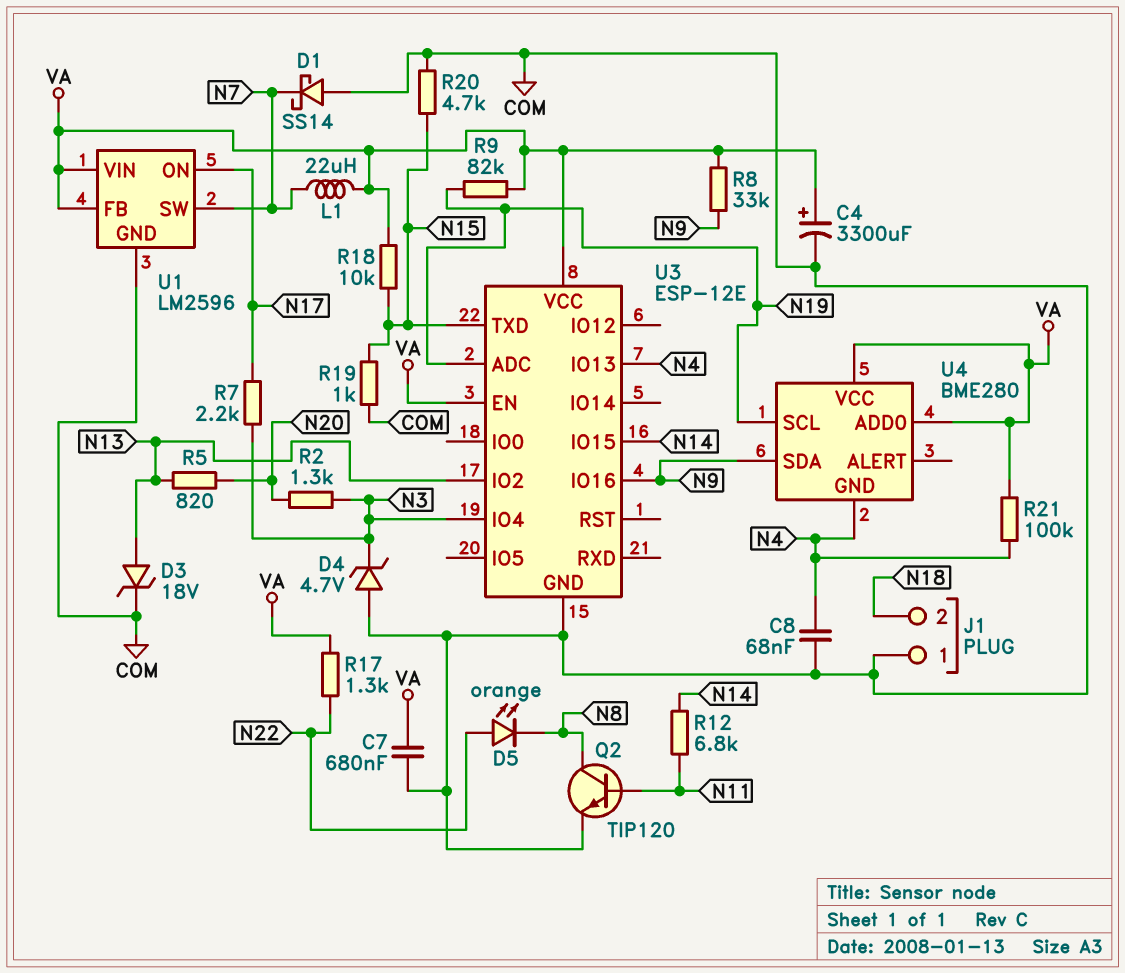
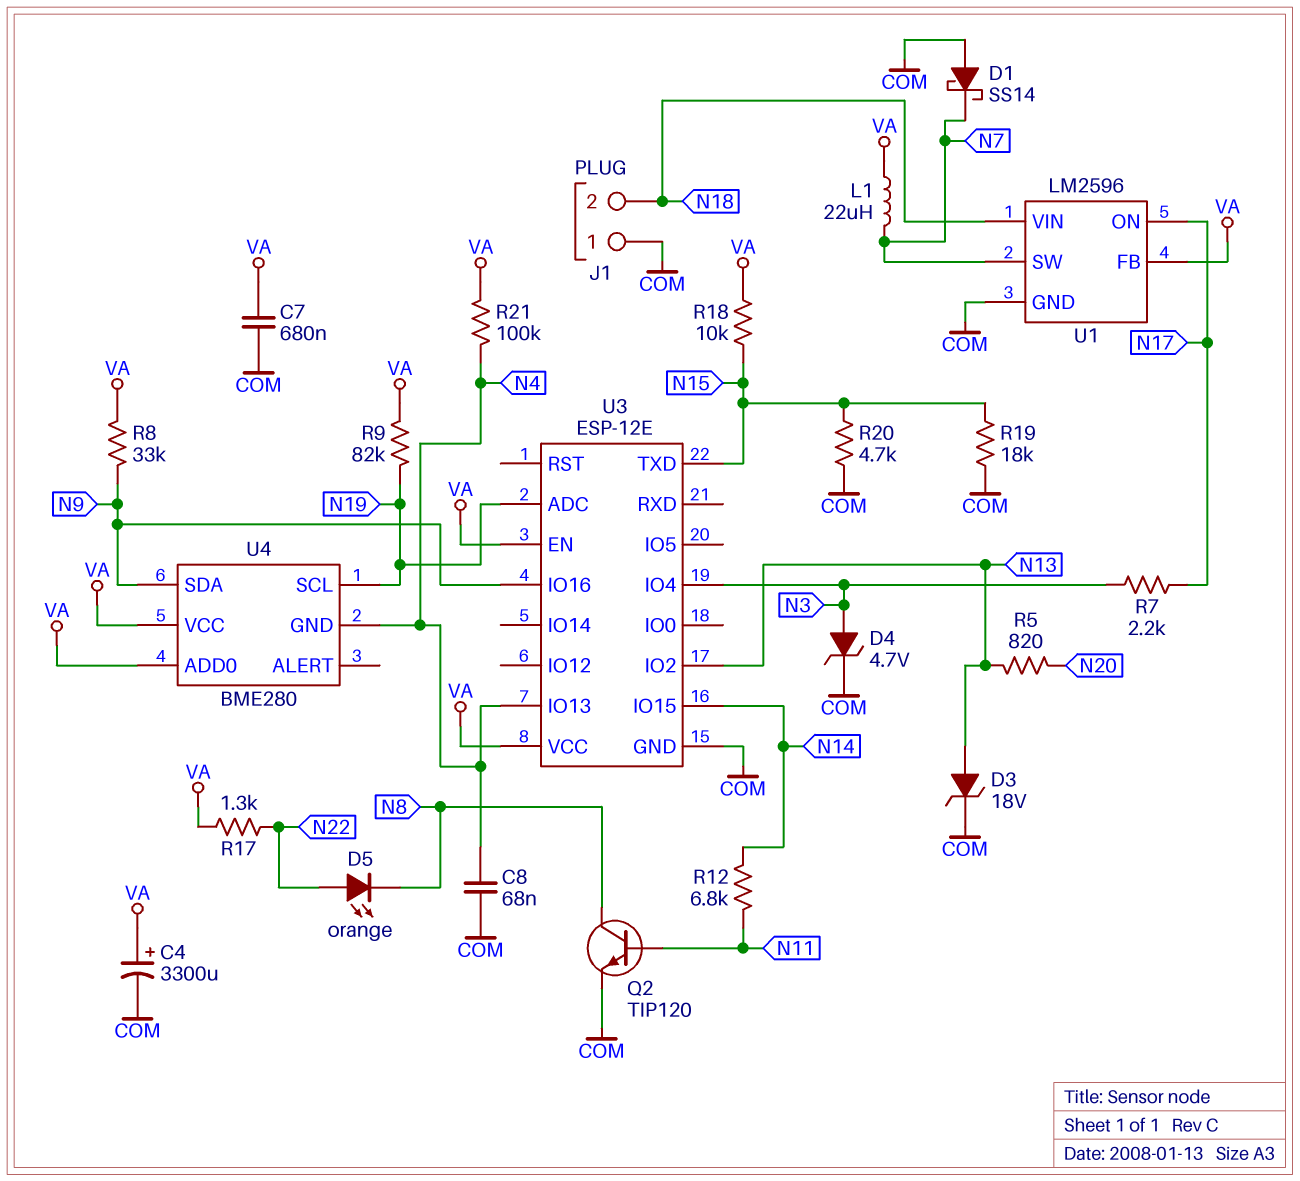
D4: zener 4.7V (A COM, K N3) -> zener 4.7V (A N3, K COM)
R2: 1.3k (N3, N20) -> none
R19: 1k (COM, N15) -> 18k (COM, N15)
U1 pin VIN: VA -> N18

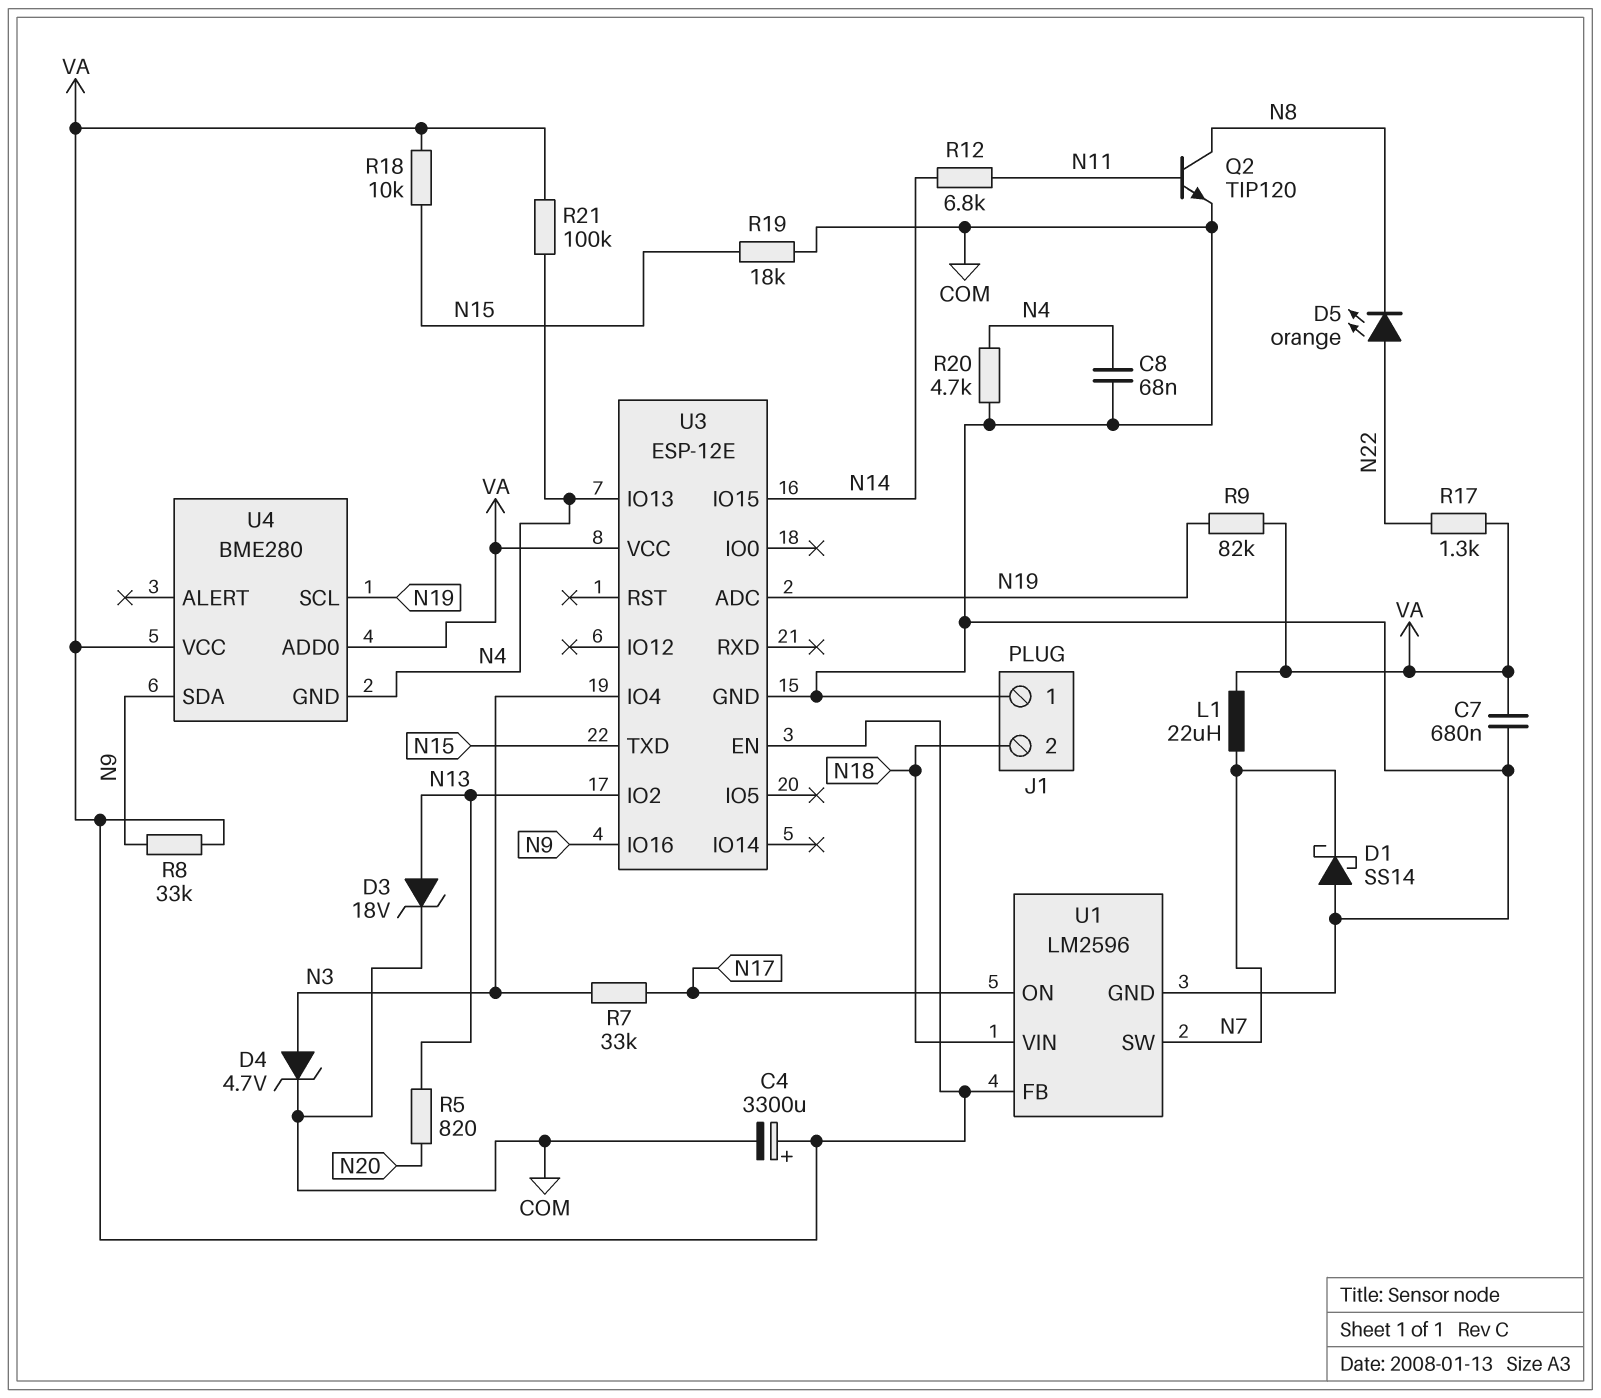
R7: 2.2k (N3, N17) -> 33k (N3, N17)
R20: 4.7k (COM, N15) -> 4.7k (COM, N4)

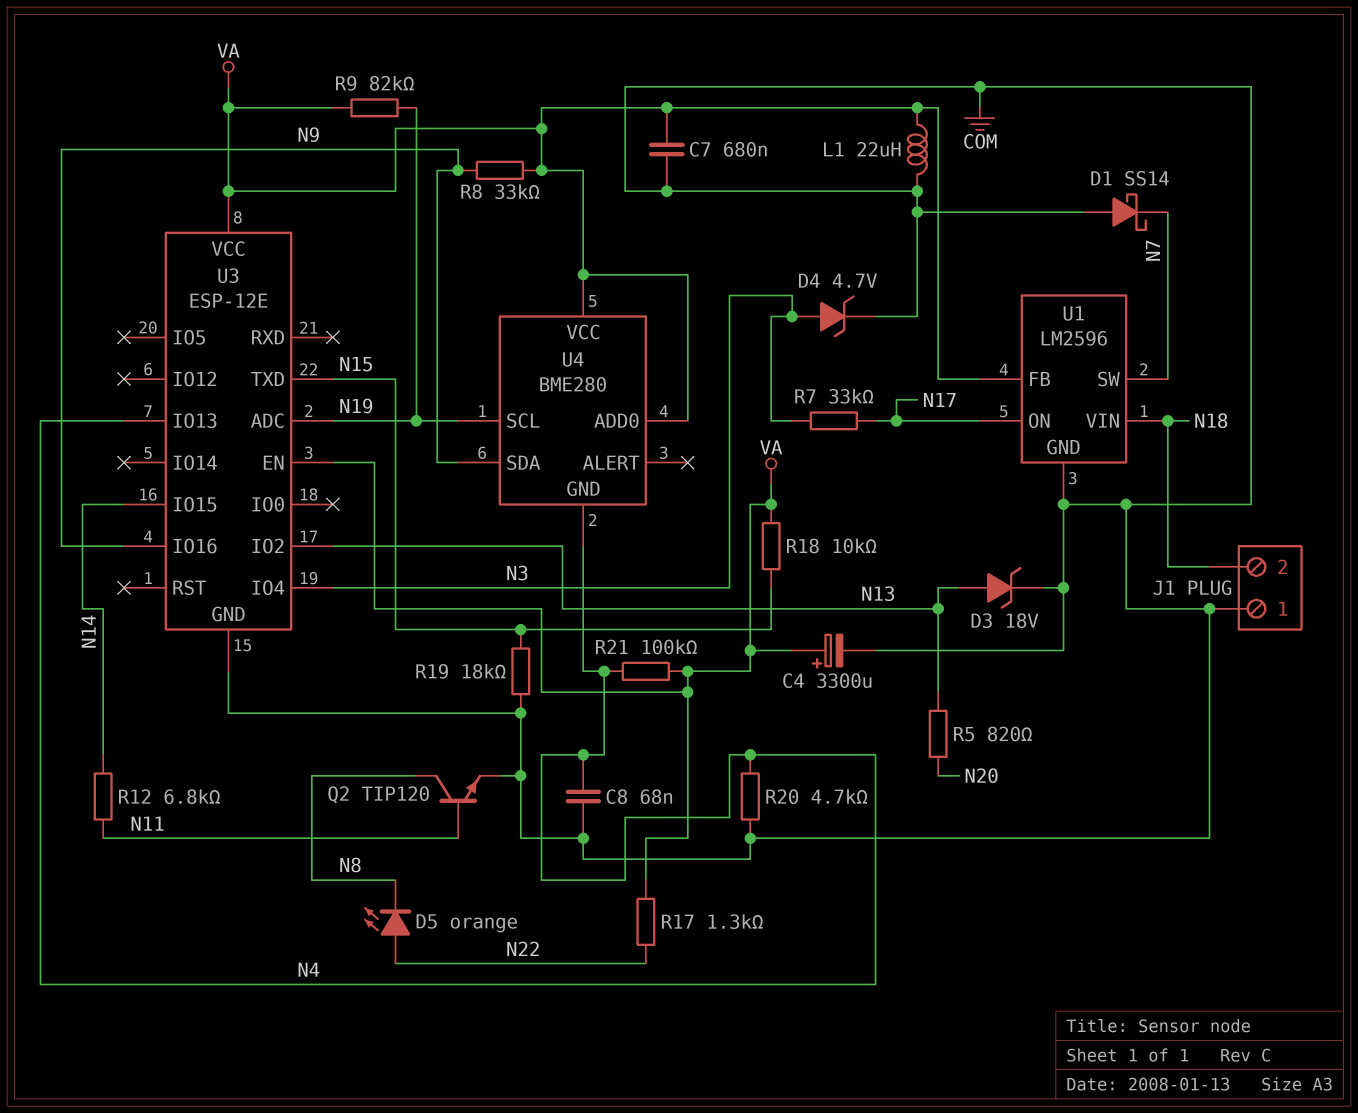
L1: 22uH (N7, VA) -> 22uH (COM, VA)

